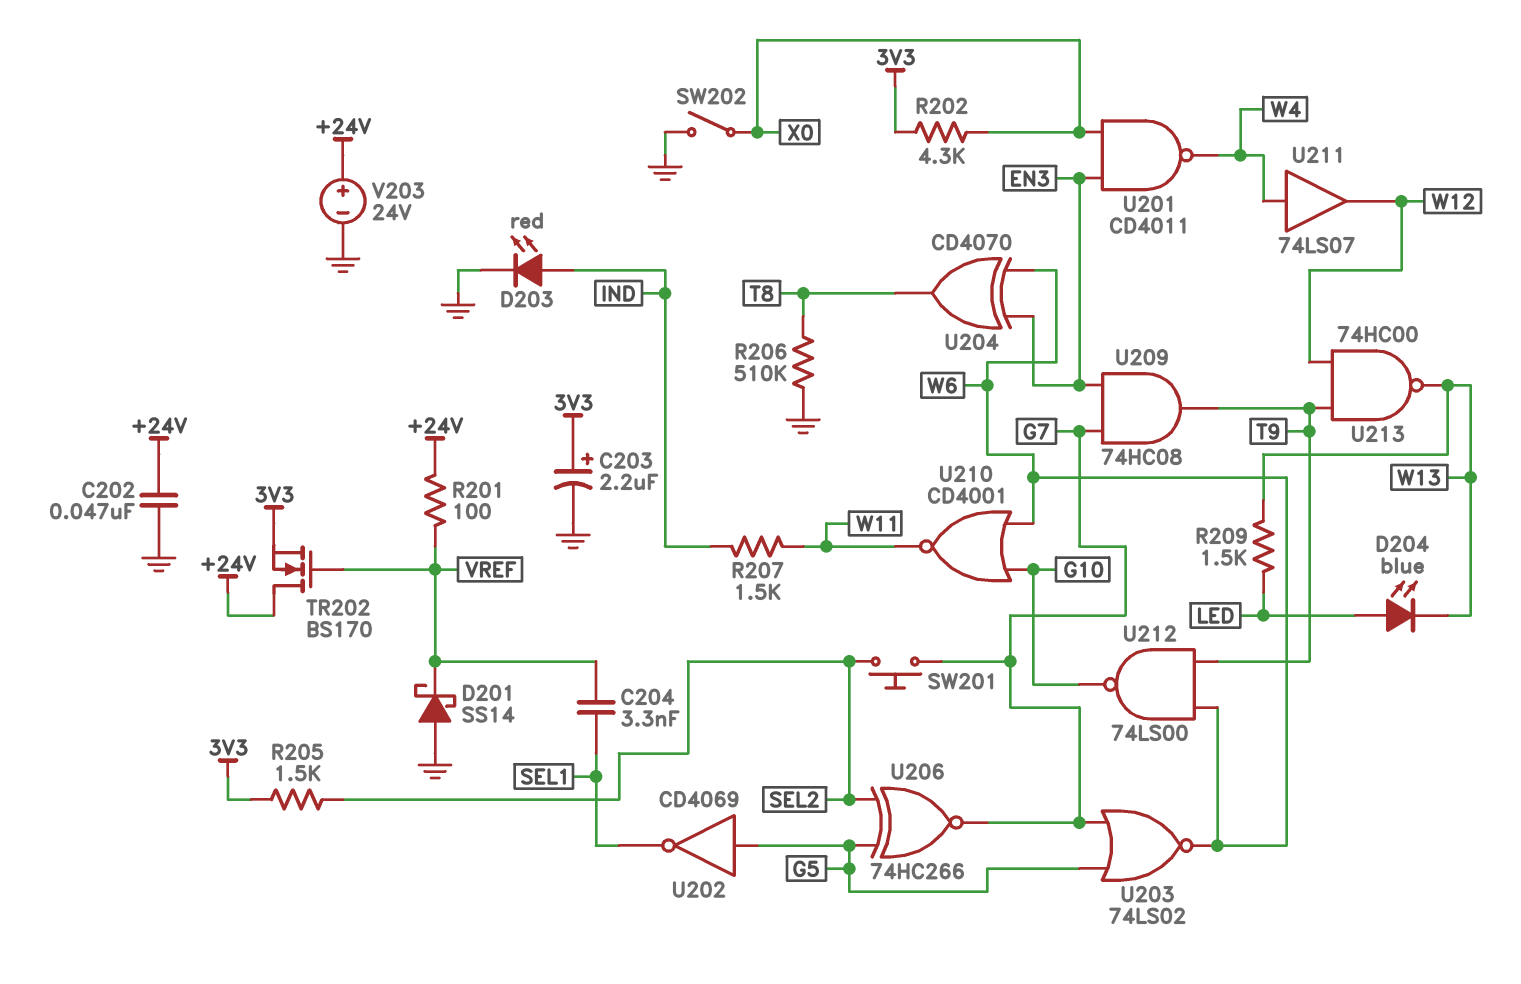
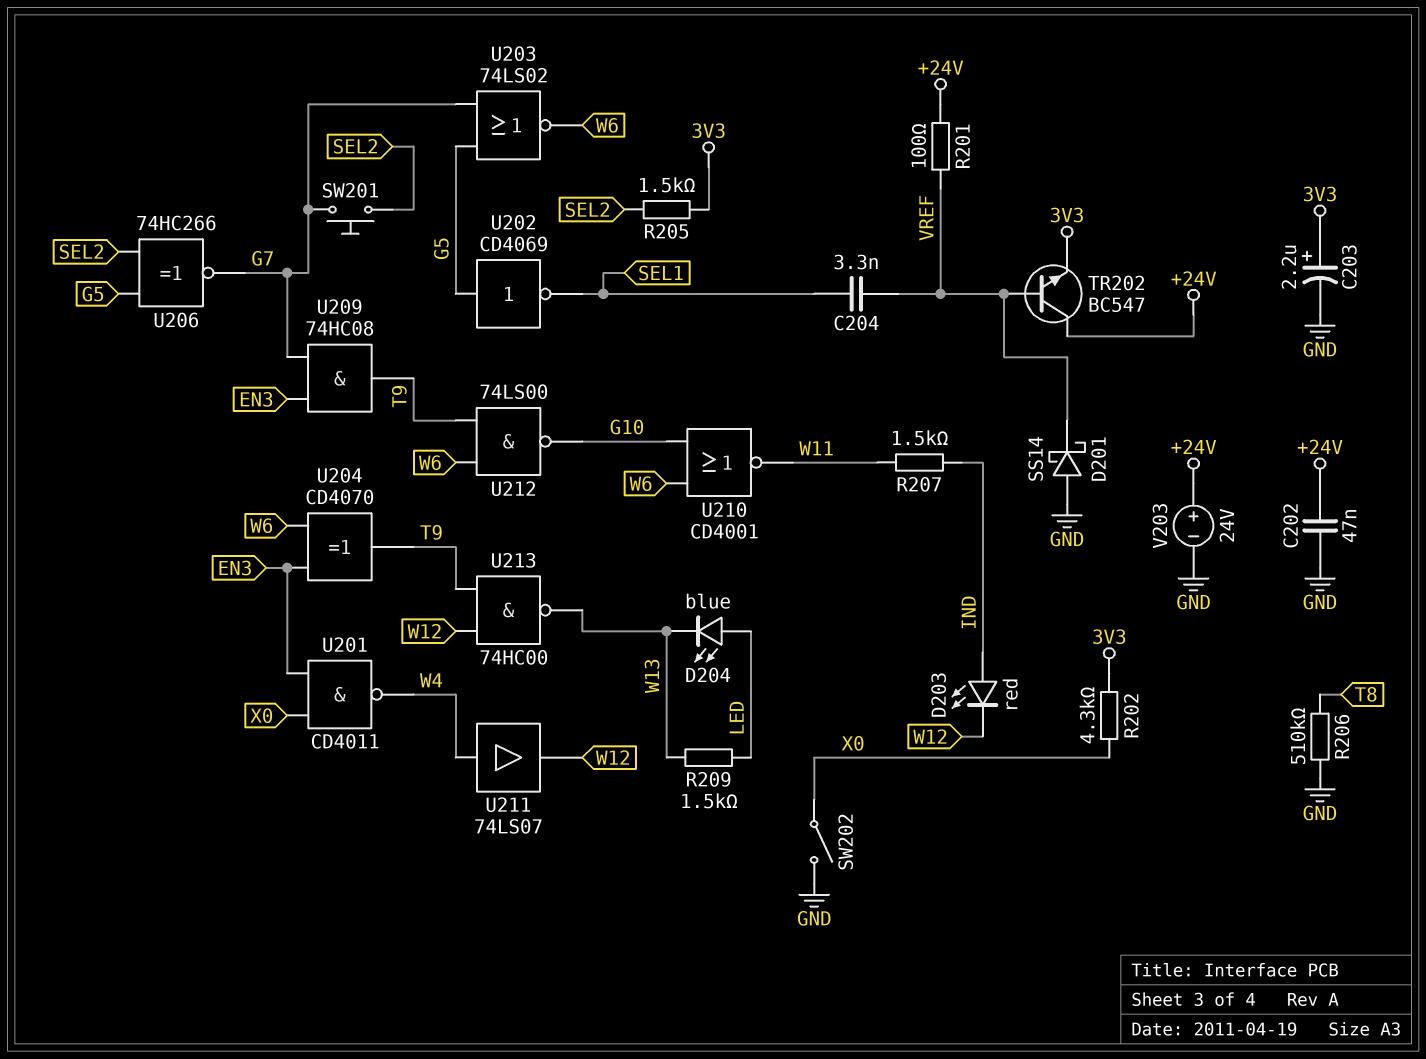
D203: LED red (A IND, K GND) -> LED red (A IND, K W12)
TR202: NMOS BS170 (G VREF, D +24V, S 3V3) -> NPN BC547 (B VREF, C +24V, E 3V3)
U204: XOR CD4070 (in EN3, in W6, out T8) -> XOR CD4070 (in EN3, in W6, out T9)

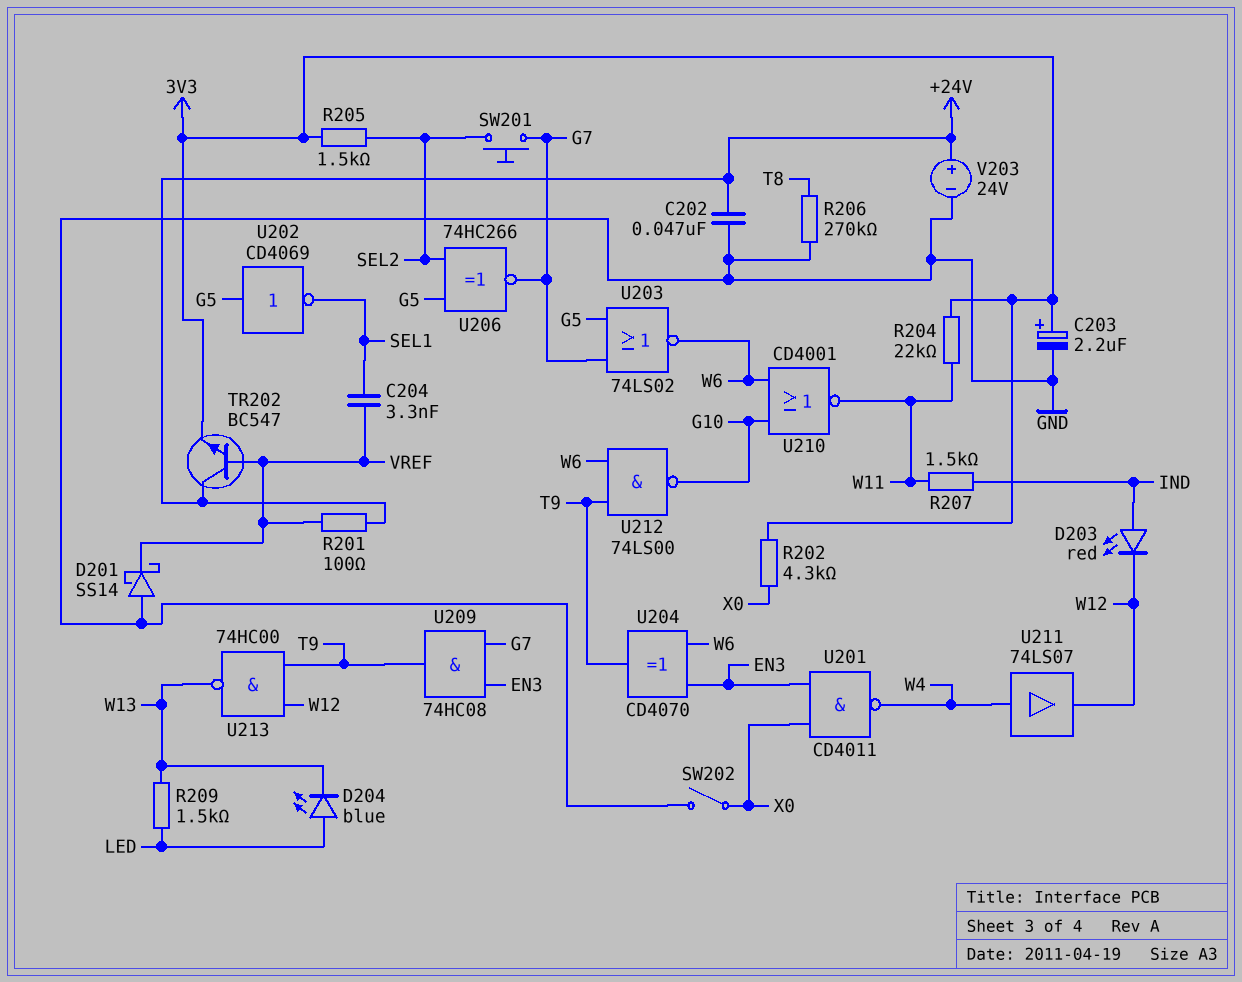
R204: none -> 22k (3V3, W11)
R206: 510k (GND, T8) -> 270k (GND, T8)

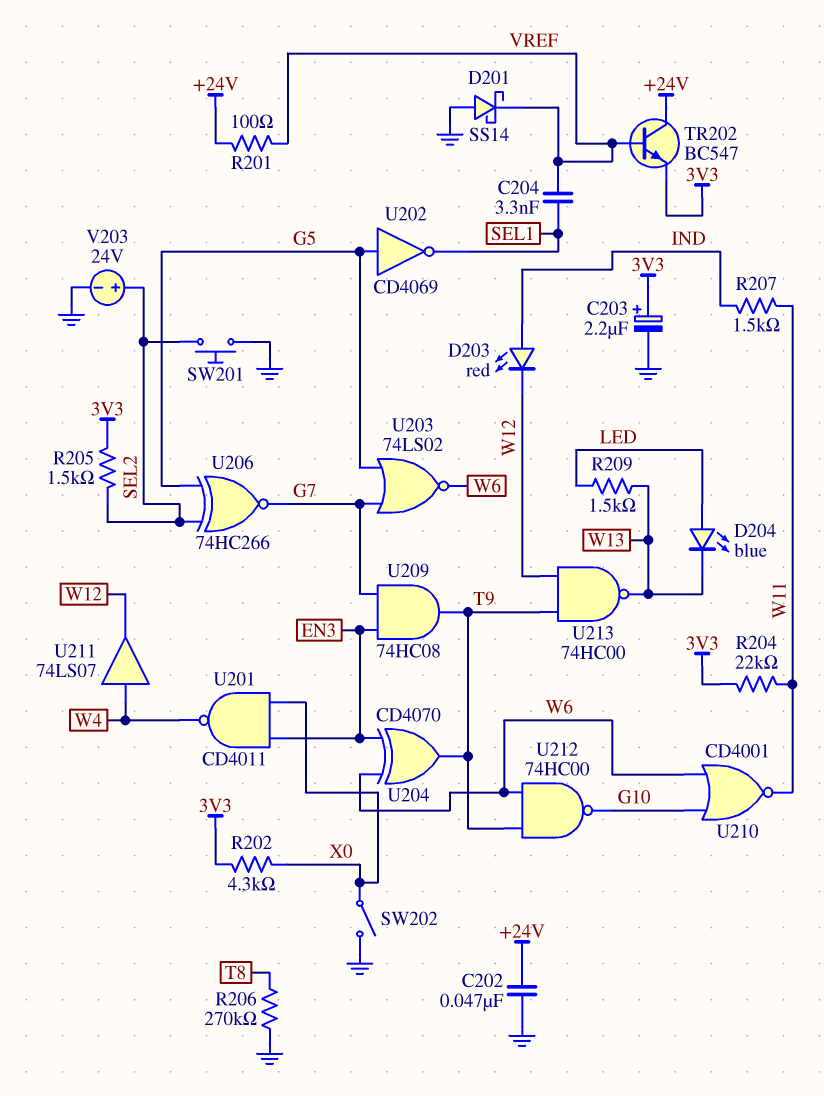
SW201: button (G7, SEL2) -> button (GND, SEL2)
U212: NAND 74LS00 (in T9, in W6, out G10) -> NAND 74HC00 (in T9, in W6, out G10)
V203: 24V (plus +24V, minus GND) -> 24V (plus SEL2, minus GND)

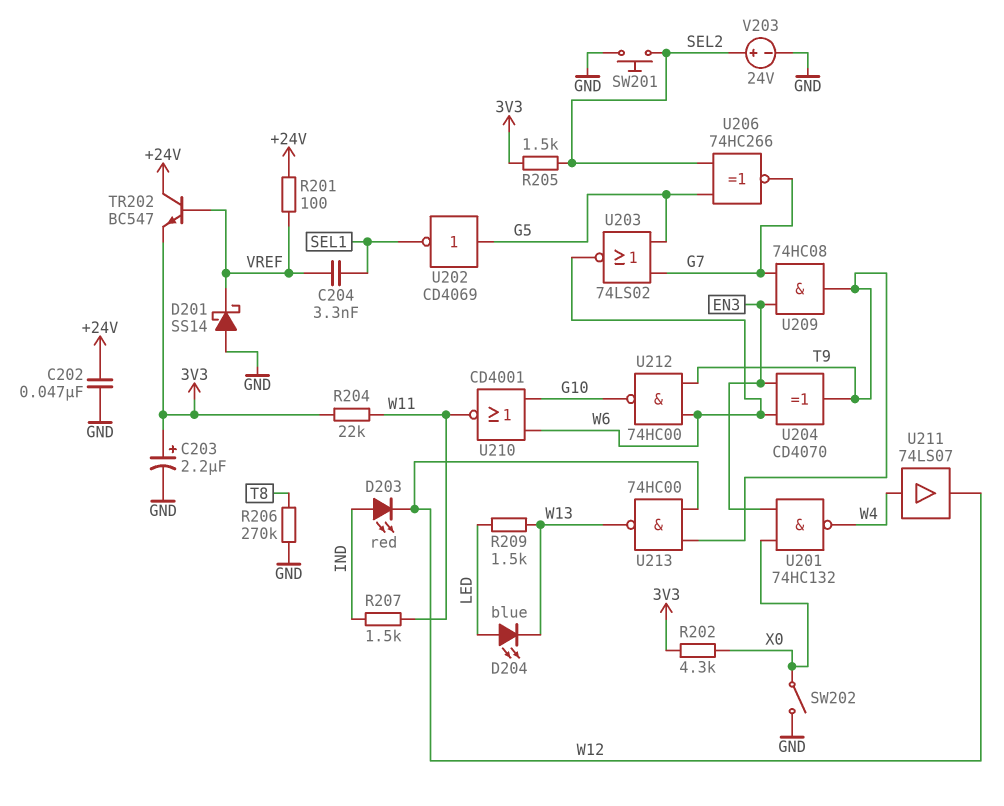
U201: NAND CD4011 (in EN3, in X0, out W4) -> NAND 74HC132 (in EN3, in X0, out W4)

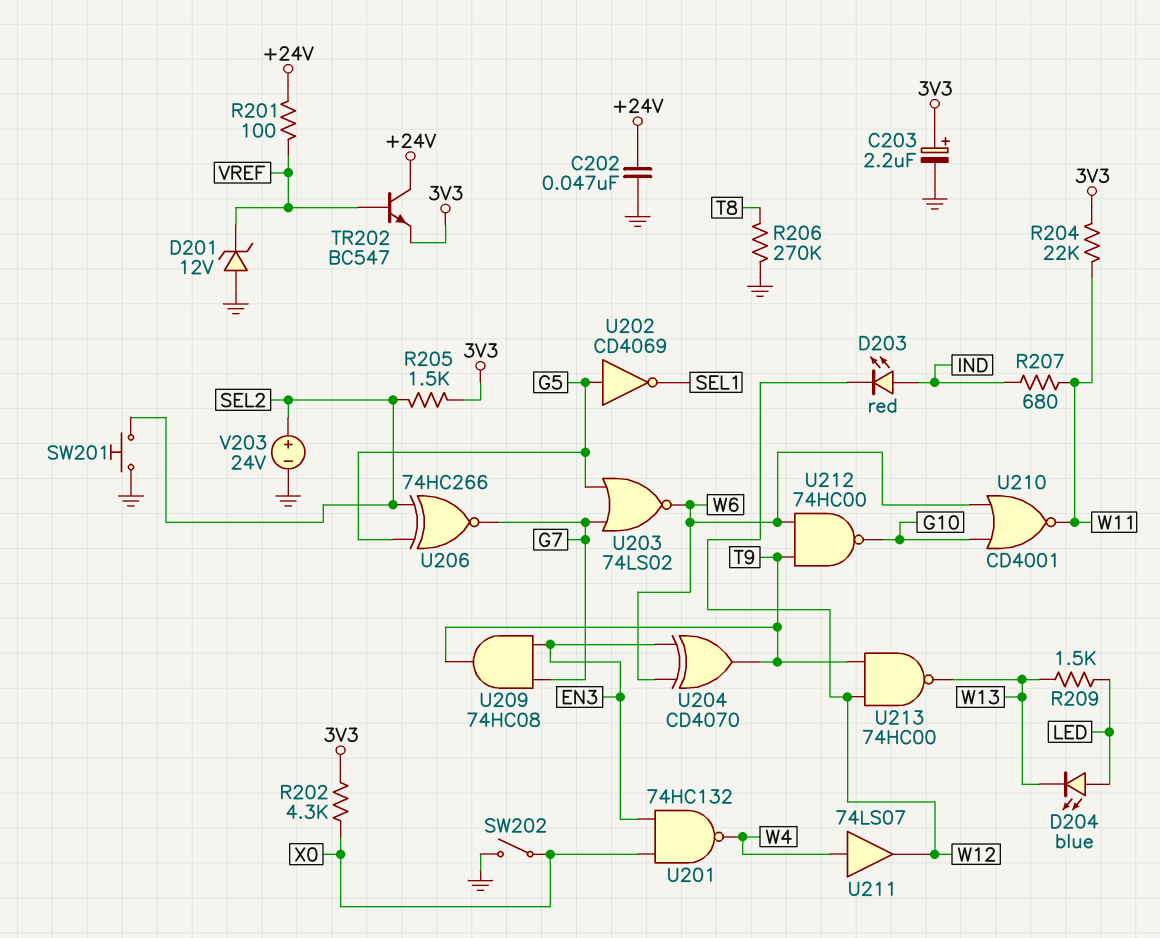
C204: 3.3nF (SEL1, VREF) -> none
D201: schottky SS14 (A GND, K VREF) -> zener 12V (A GND, K VREF)
R207: 1.5k (IND, W11) -> 680 (IND, W11)

